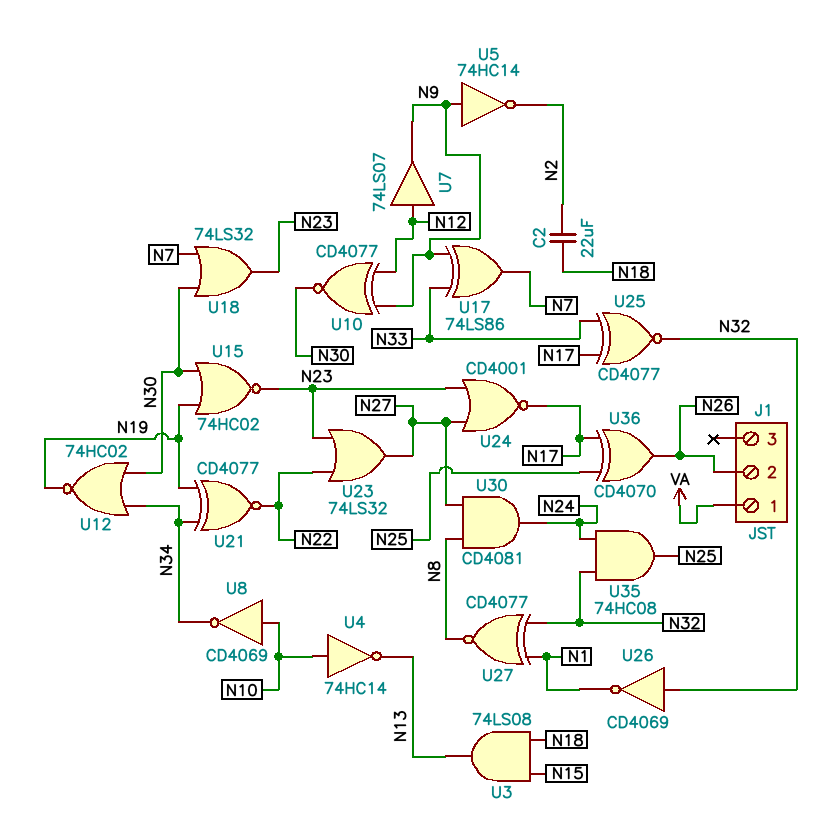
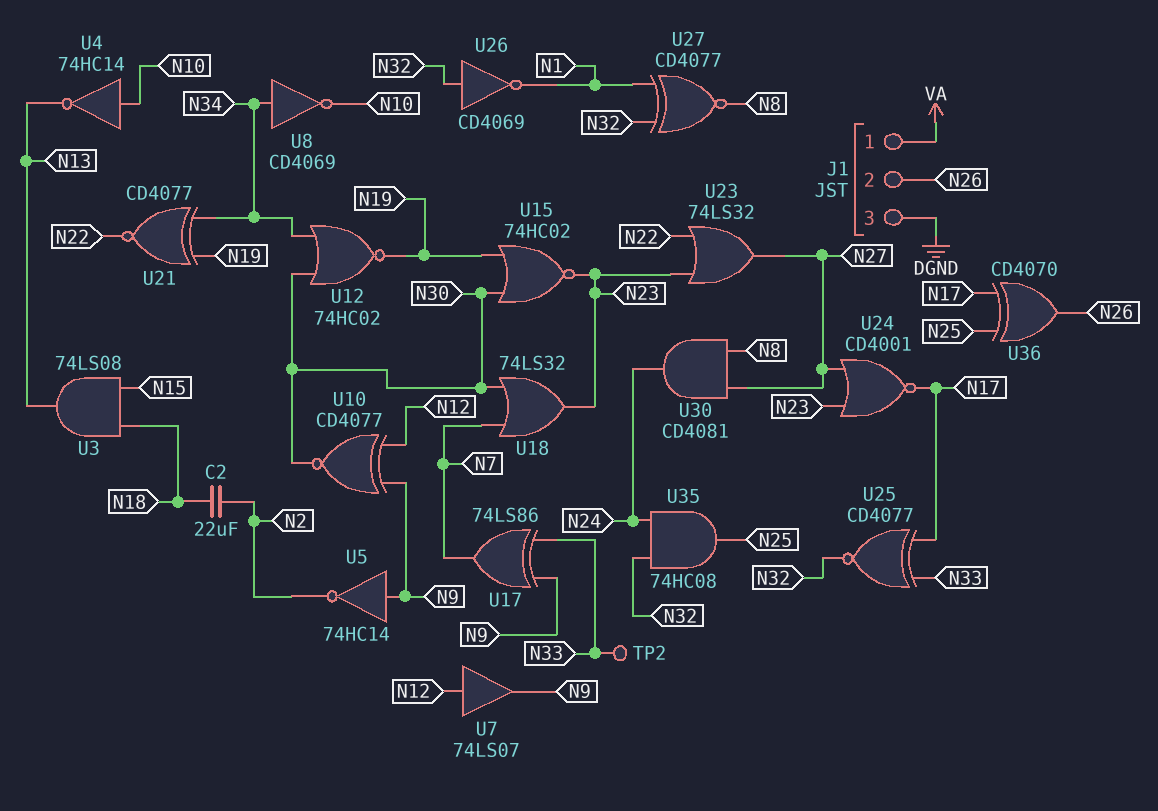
J1 pin 3: none -> DGND
TP2: none -> test point (N33)
U8: NOT CD4069 (in N10, out N34) -> NOT CD4069 (in N34, out N10)

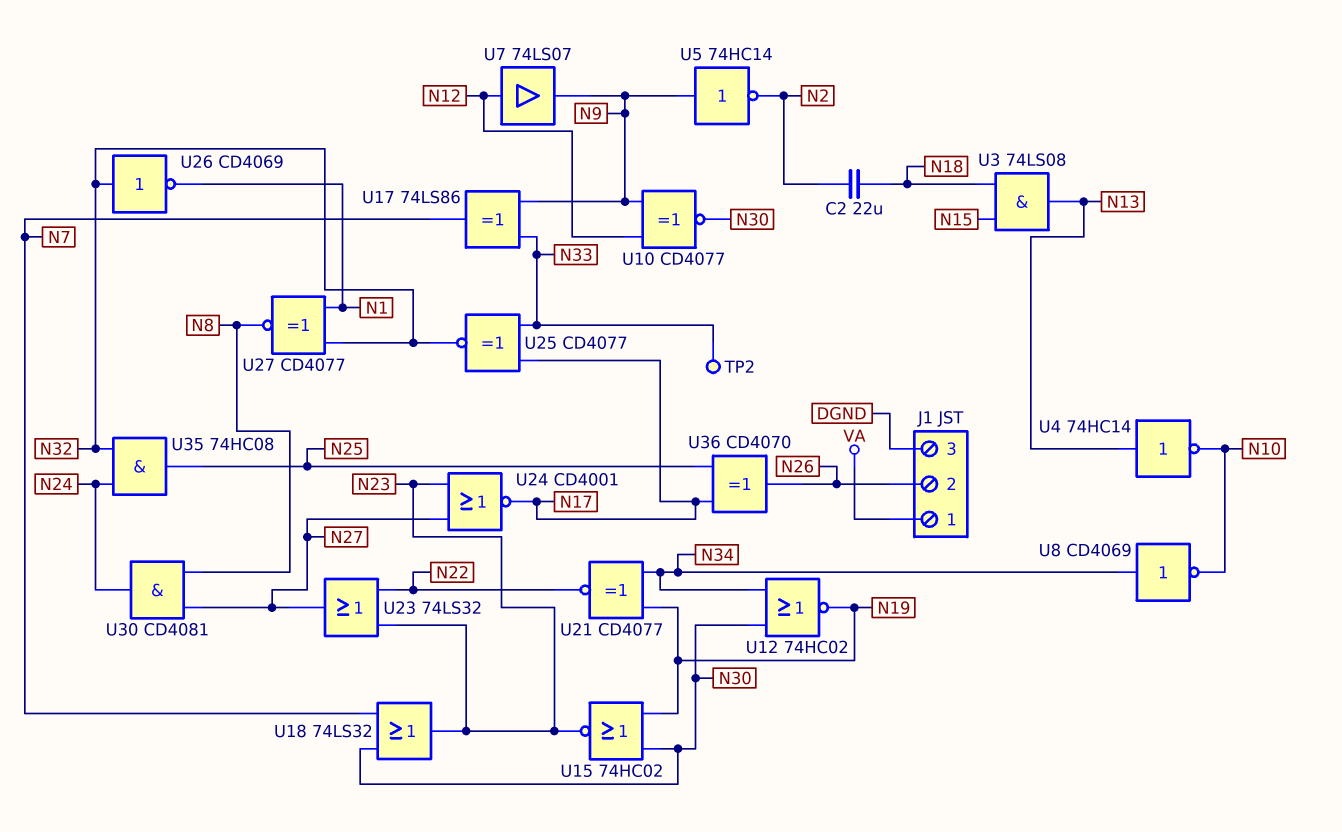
U4: NOT 74HC14 (in N10, out N13) -> NOT 74HC14 (in N13, out N10)

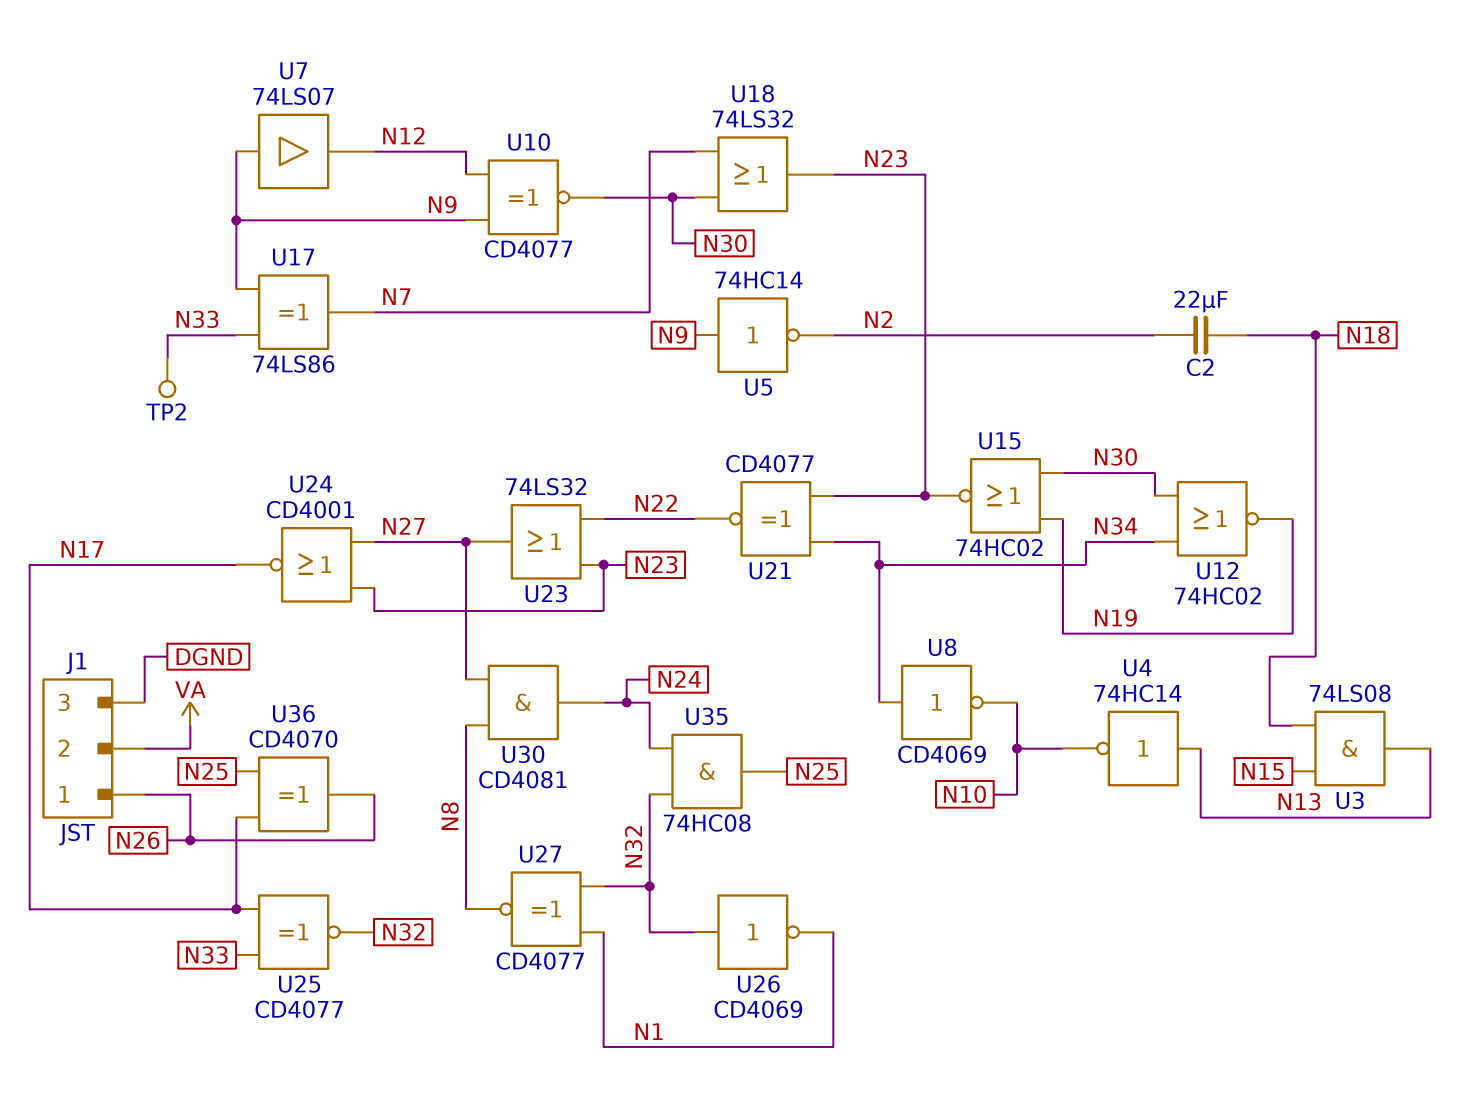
J1 pin 1: VA -> N26
J1 pin 2: N26 -> VA
U7: buffer 74LS07 (in N12, out N9) -> buffer 74LS07 (in N9, out N12)
U21: XNOR CD4077 (in N19, in N34, out N22) -> XNOR CD4077 (in N23, in N34, out N22)

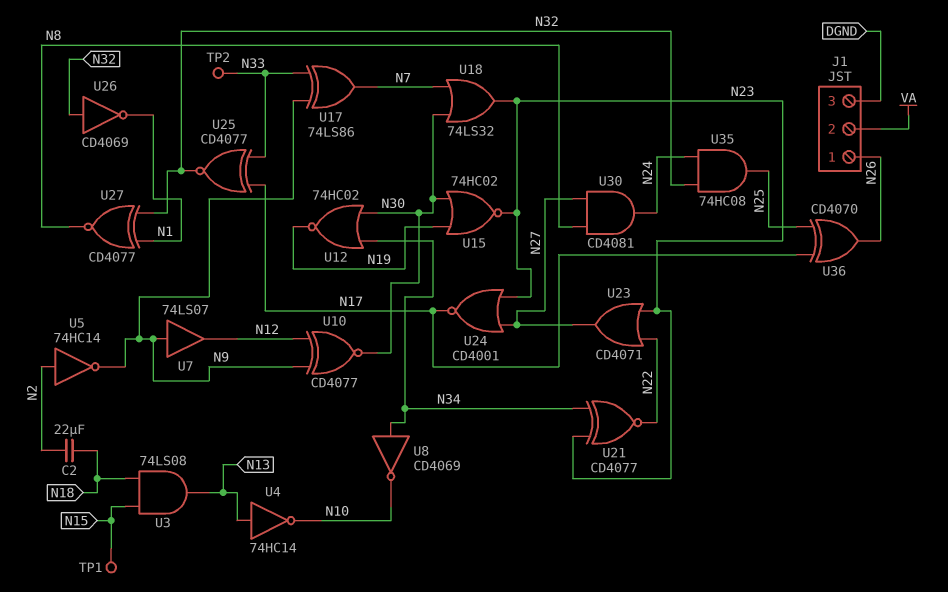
TP1: none -> test point (N15)
U5: NOT 74HC14 (in N9, out N2) -> NOT 74HC14 (in N2, out N9)
U23: OR 74LS32 (in N22, in N23, out N27) -> OR CD4071 (in N22, in N23, out N27)

